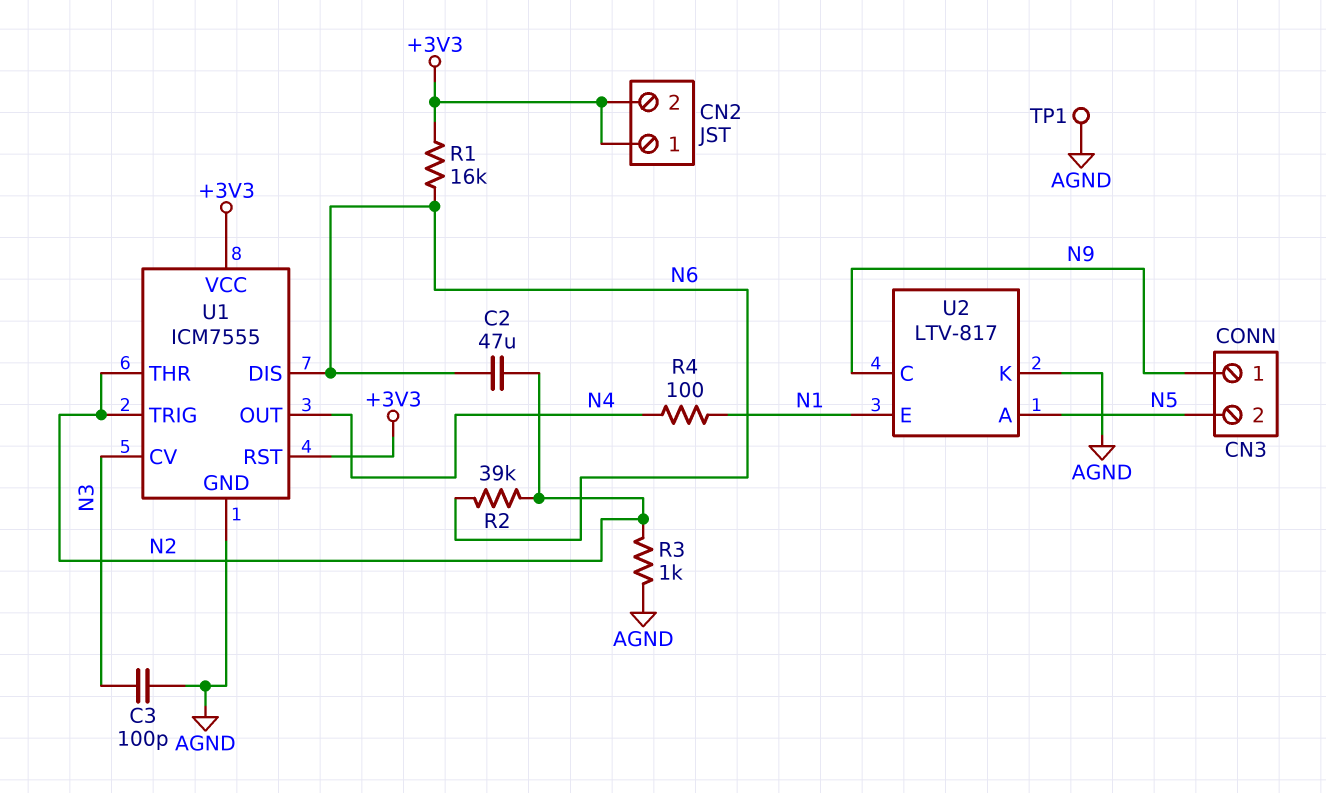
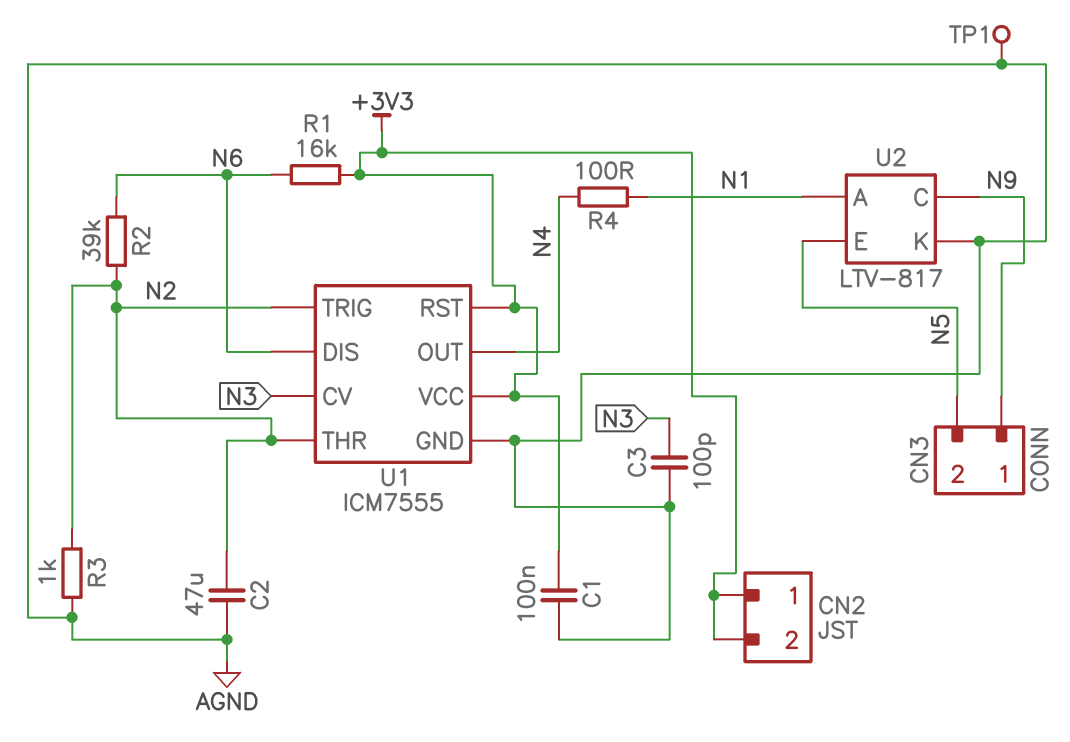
C1: none -> 100nF (+3V3, AGND)
C2: 47uF (N2, N6) -> 47uF (AGND, N2)
U2 pin A: N5 -> N1
U2 pin E: N1 -> N5

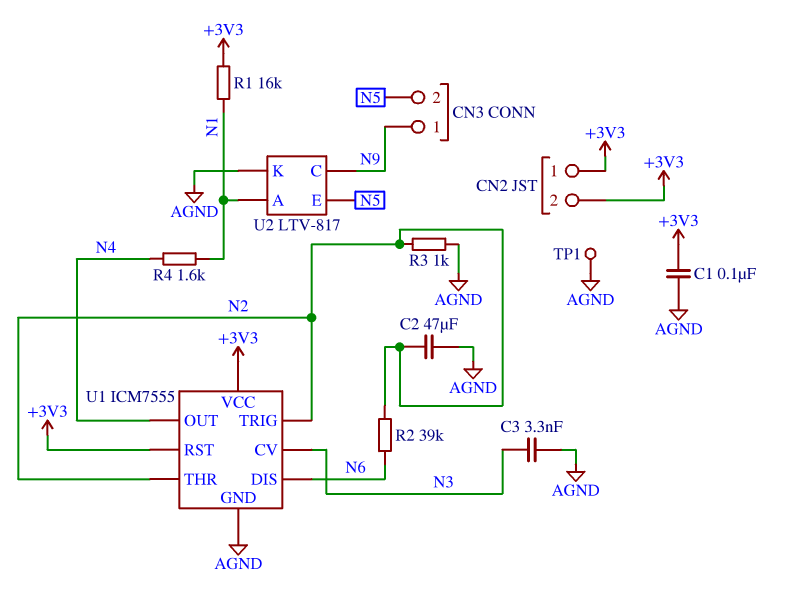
C3: 100pF (AGND, N3) -> 3.3nF (AGND, N3)
R1: 16k (+3V3, N6) -> 16k (+3V3, N1)
R4: 100 (N1, N4) -> 1.6k (N1, N4)

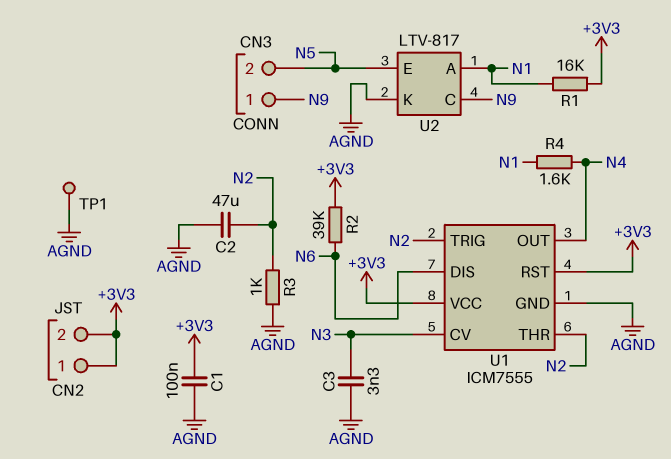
R2: 39k (N2, N6) -> 39k (+3V3, N6)

